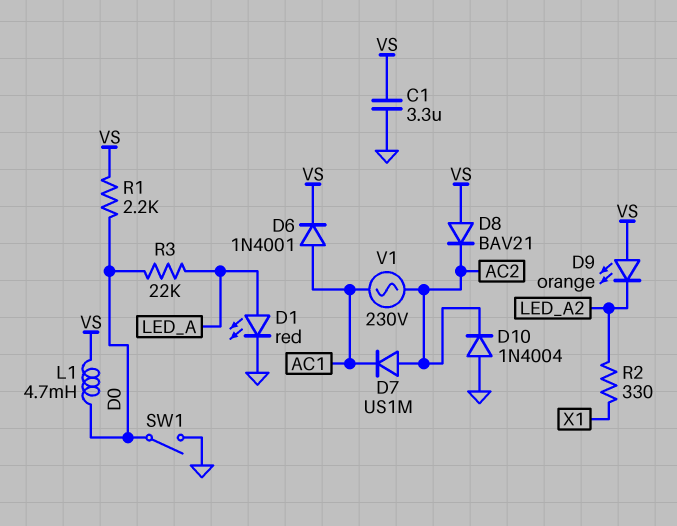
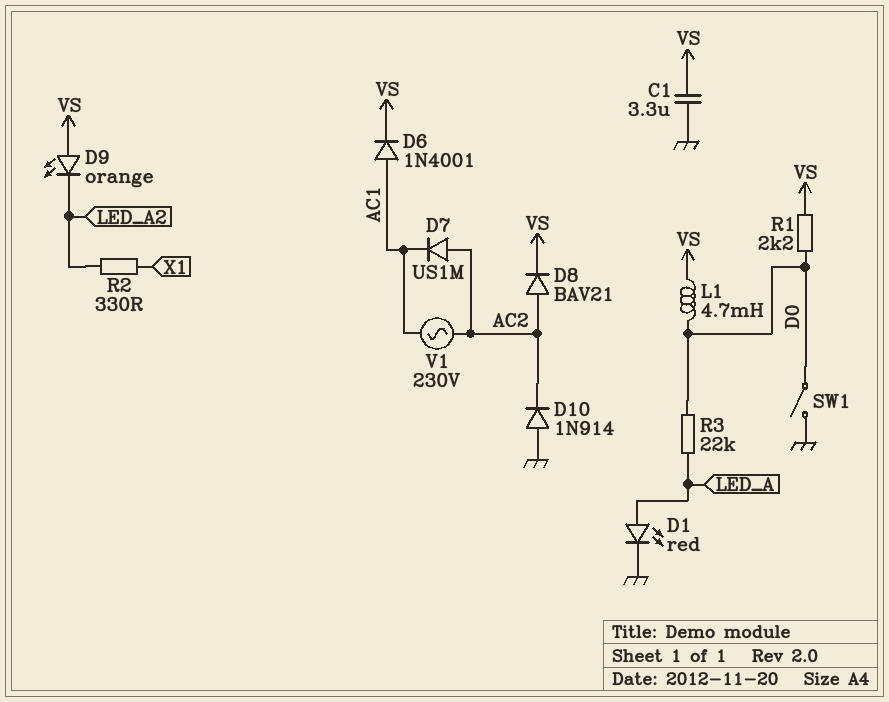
D8: diode BAV21 (A VS, K AC2) -> diode BAV21 (A AC2, K VS)
D10: diode 1N4004 (A GND, K AC2) -> diode 1N914 (A GND, K AC2)

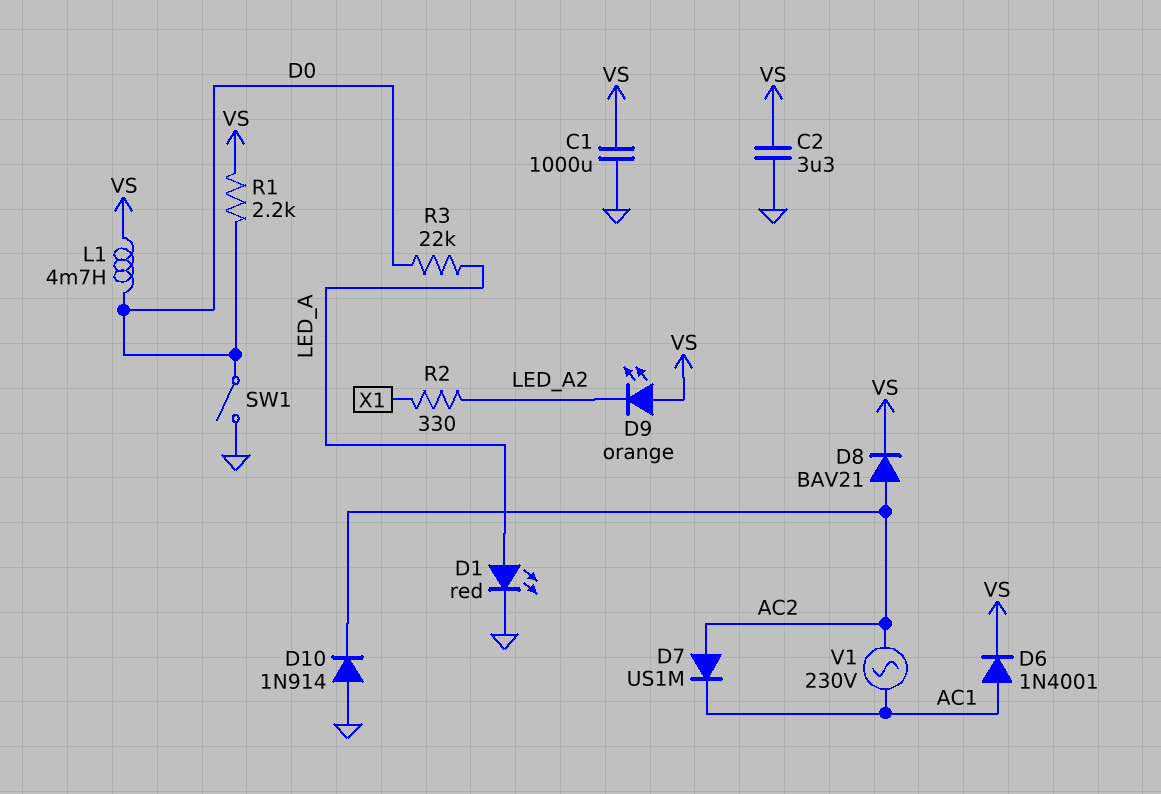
C1: 3.3uF (GND, VS) -> 1000uF (GND, VS)
C2: none -> 3.3uF (GND, VS)

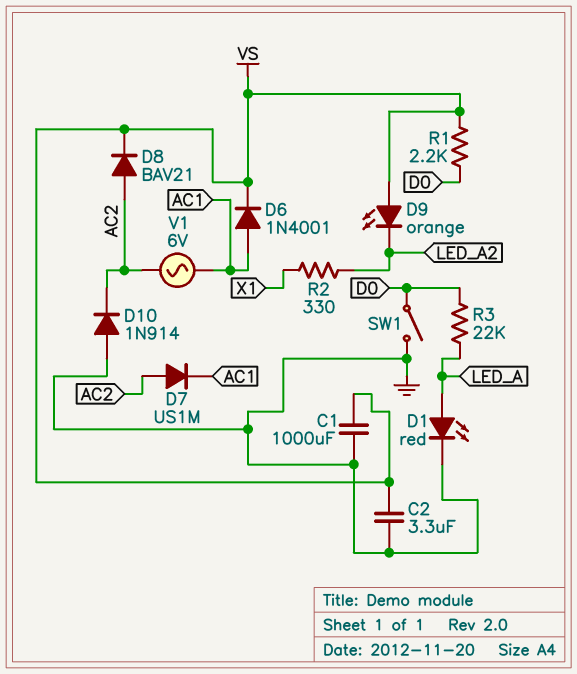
L1: 4.7mH (D0, VS) -> none
V1: AC 230V (AC1, AC2) -> AC 6V (AC1, AC2)

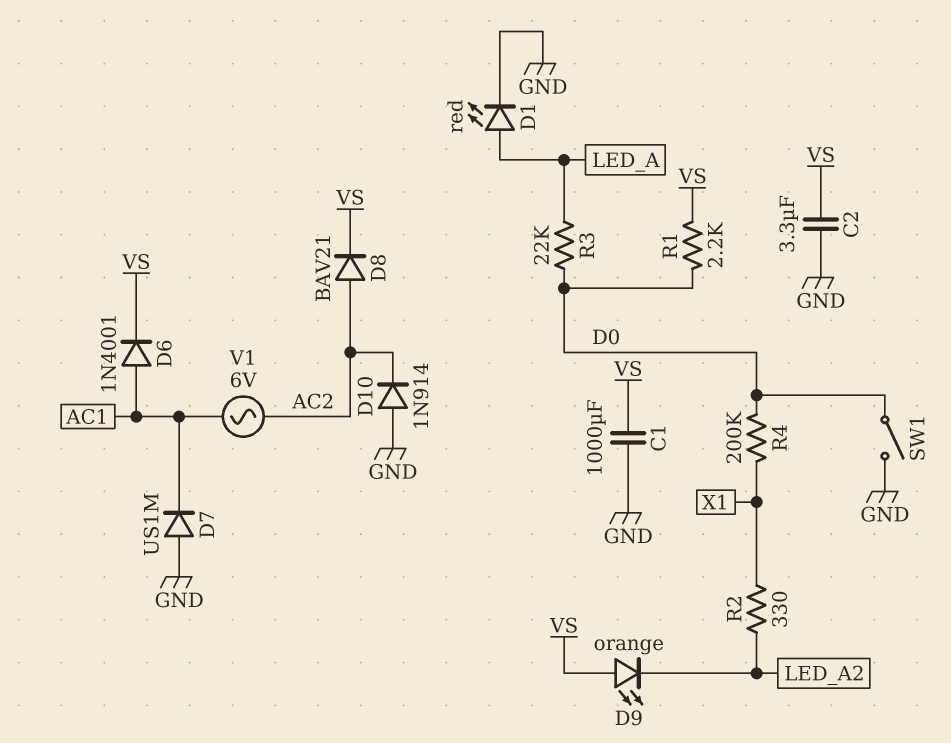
D7: diode US1M (A AC2, K AC1) -> diode US1M (A GND, K AC1)
R4: none -> 200k (D0, X1)

